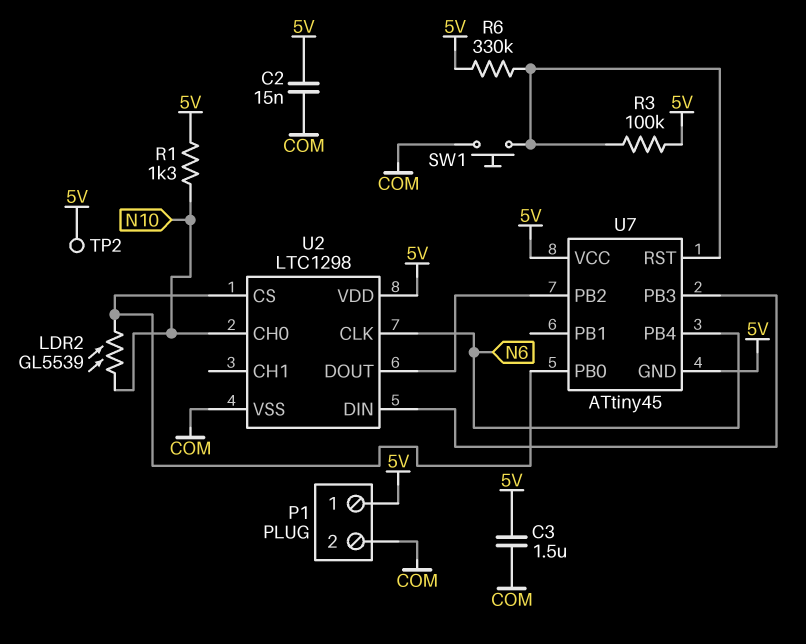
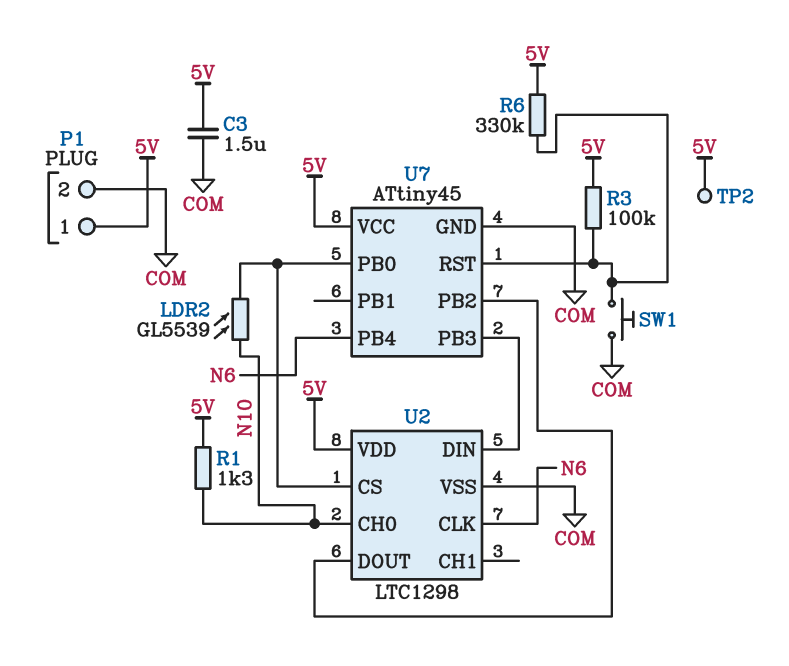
C2: 15nF (5V, COM) -> none
U7 pin GND: 5V -> COM

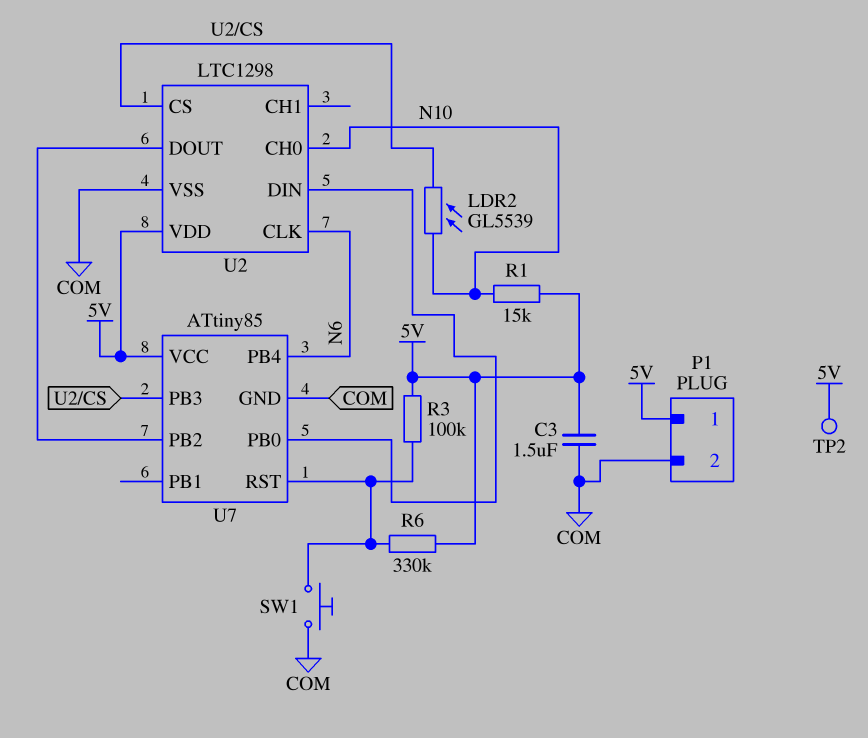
R1: 1.3k (5V, N10) -> 15k (5V, N10)
U7: ATtiny45 -> ATtiny85
U7 pin PB0: U2/CS -> U2/DIN
U7 pin PB3: U2/DIN -> U2/CS

